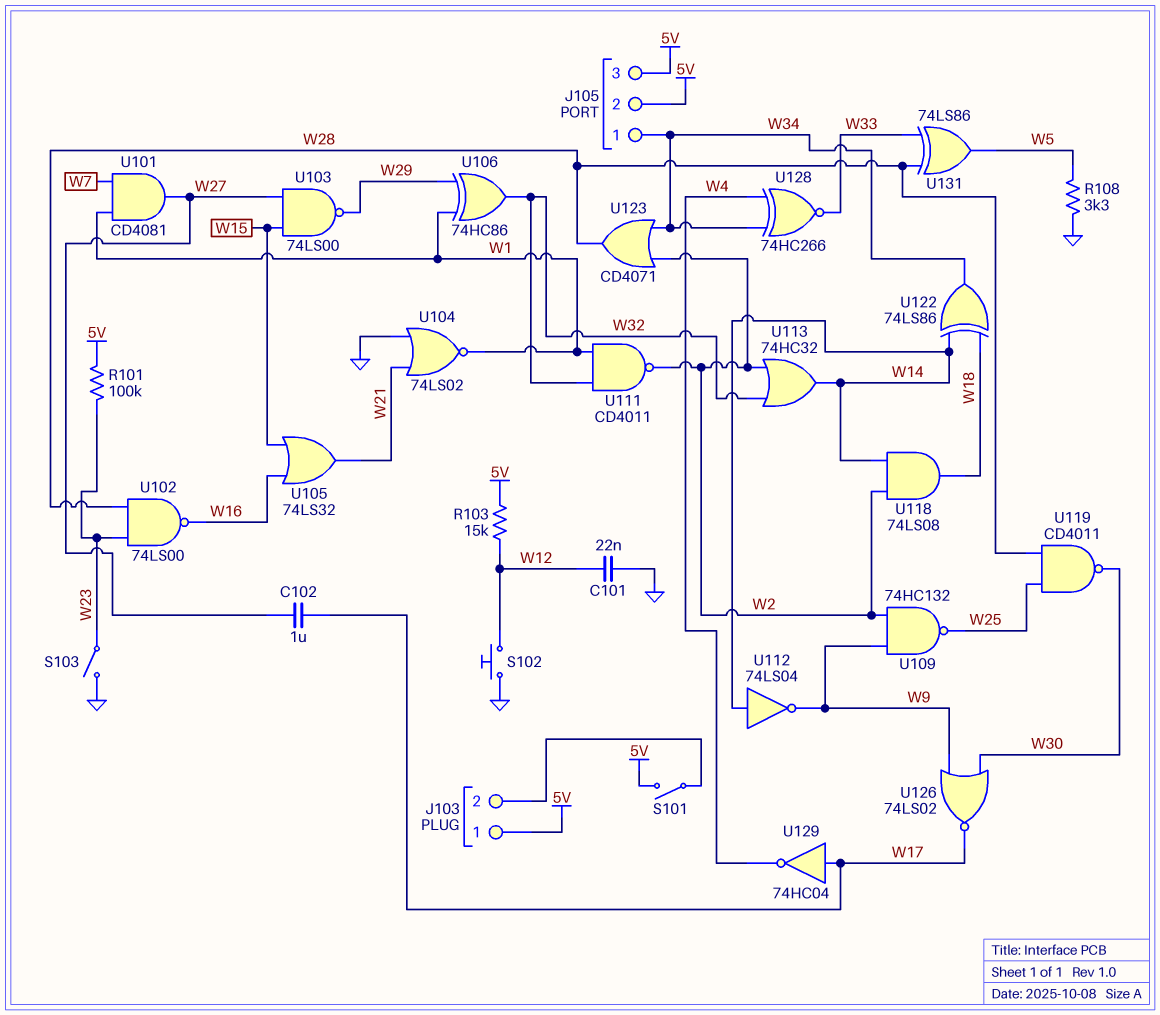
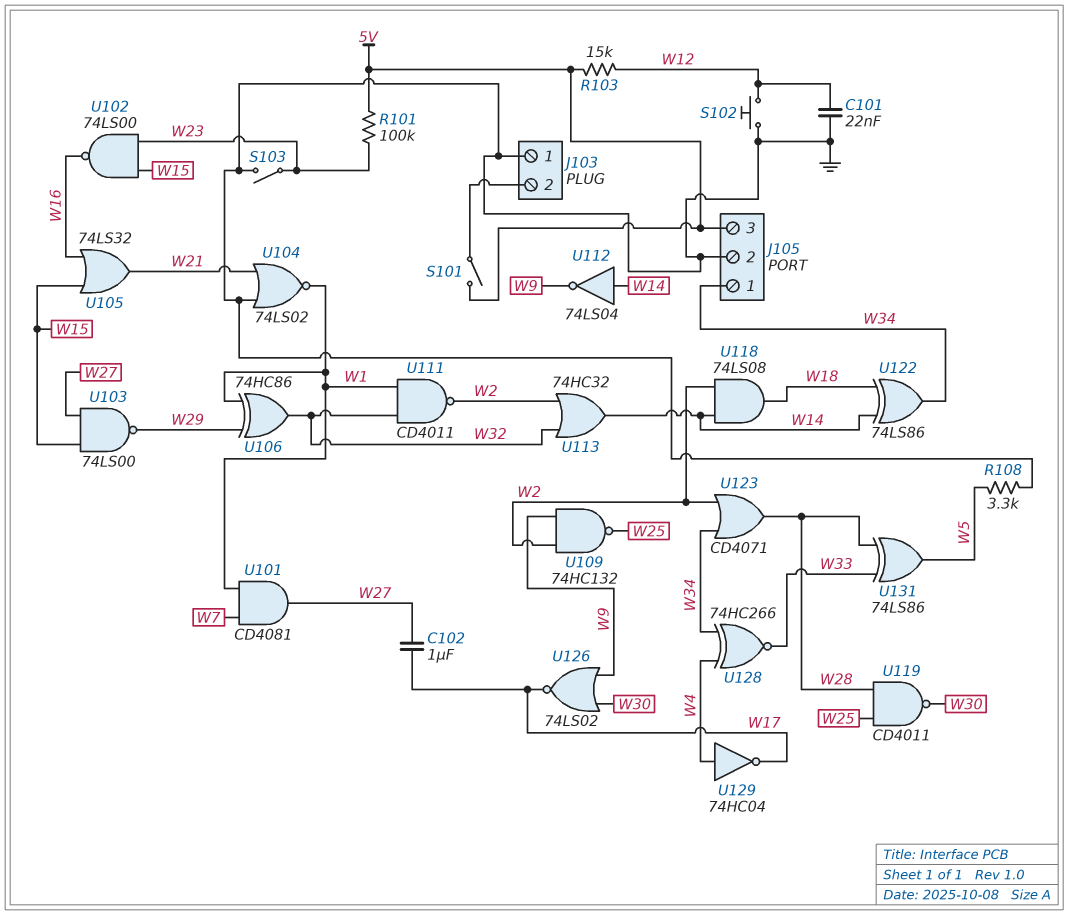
J103 pin 1: 5V -> GND
J105 pin 2: 5V -> GND
U102: NAND 74LS00 (in W23, in W28, out W16) -> NAND 74LS00 (in W15, in W23, out W16)
U129: NOT 74HC04 (in W17, out W4) -> NOT 74HC04 (in W4, out W17)

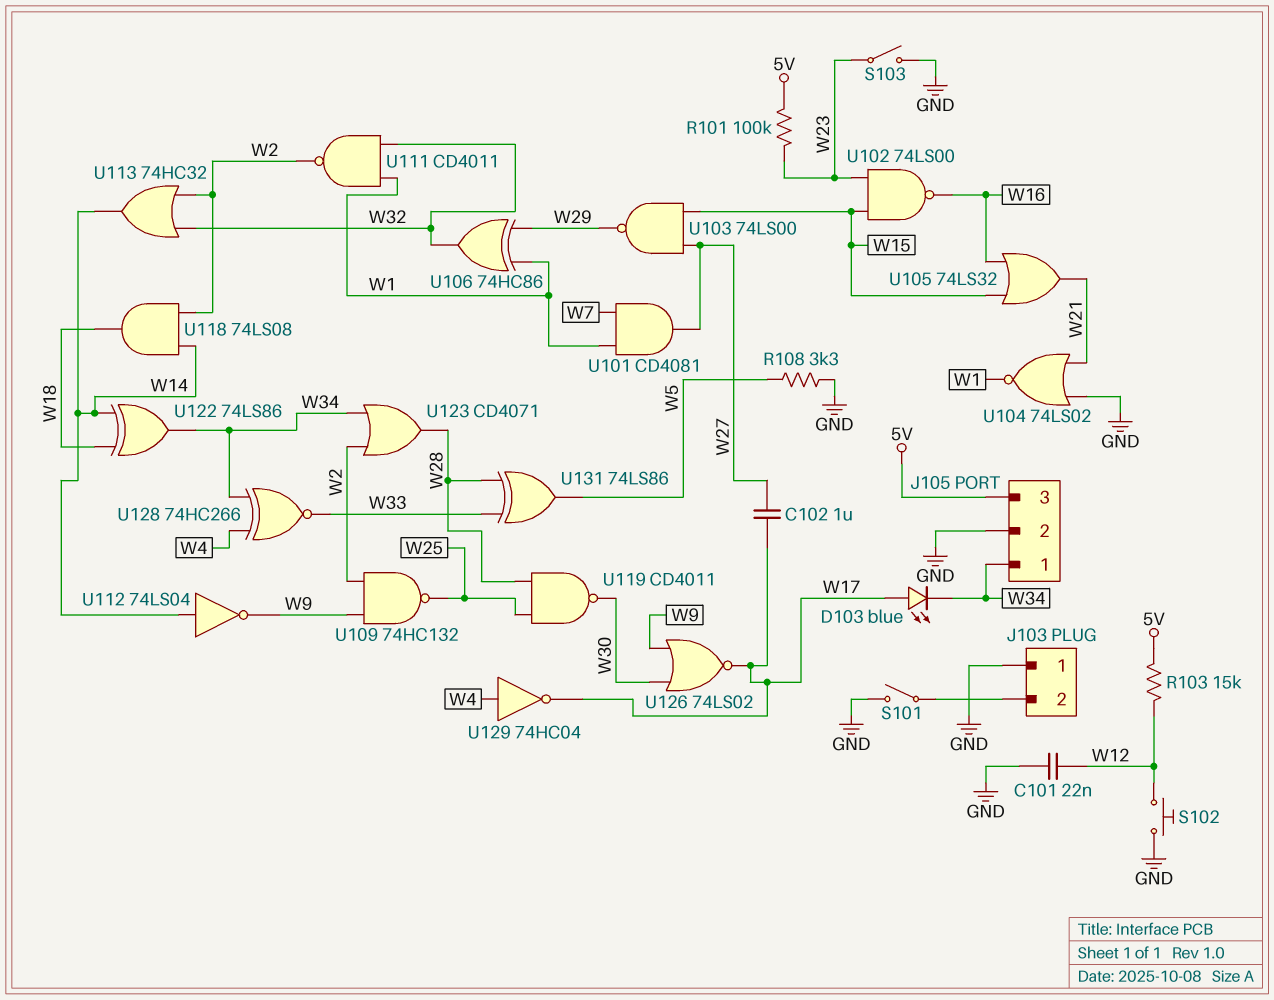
D103: none -> LED blue (A W17, K W34)
S101: switch (5V, J103/2) -> switch (GND, J103/2)

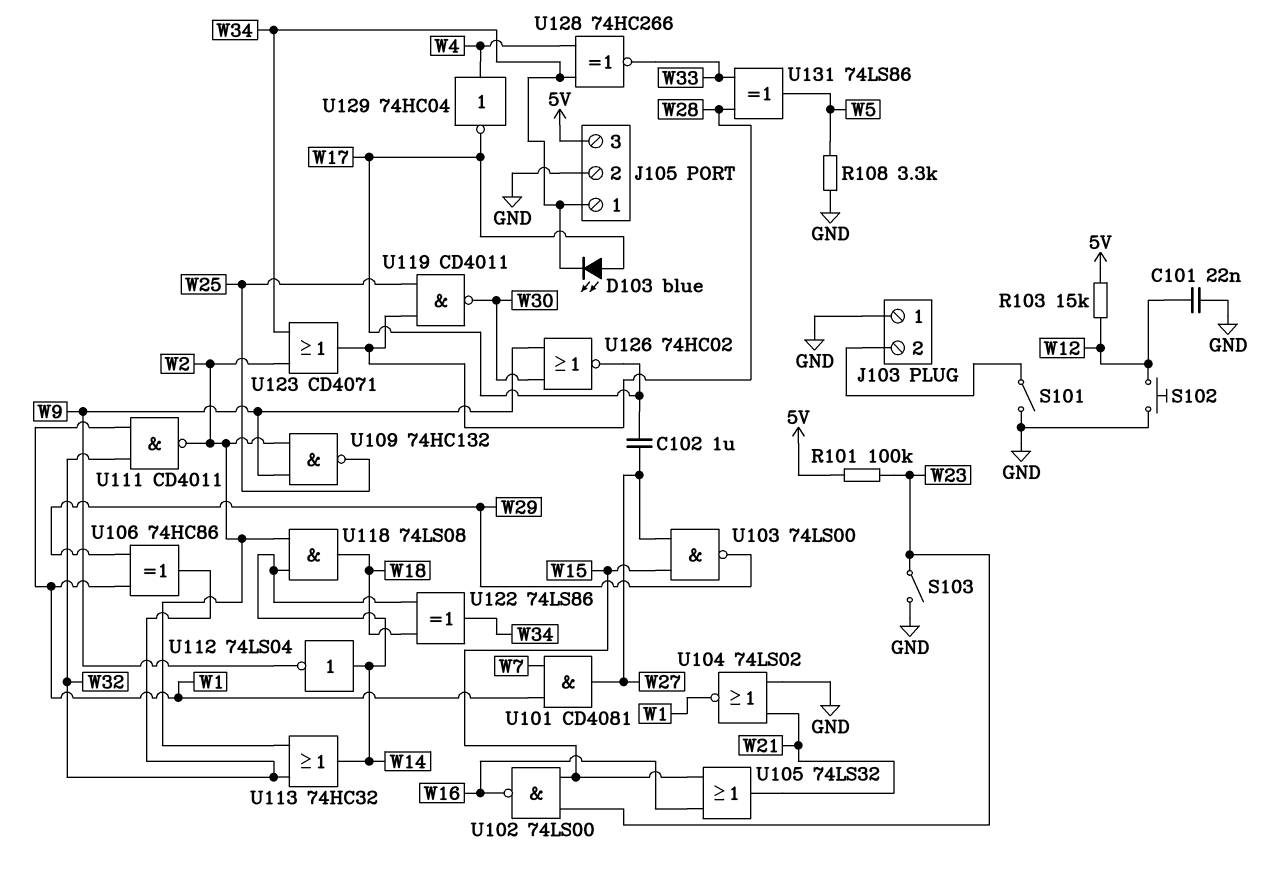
U126: NOR 74LS02 (in W9, in W30, out W17) -> NOR 74HC02 (in W9, in W30, out W17)

